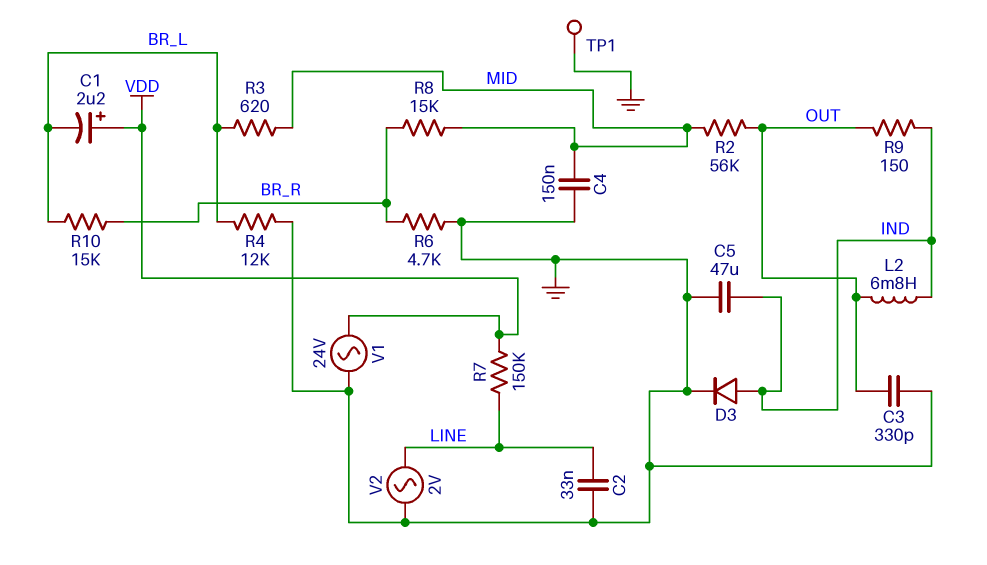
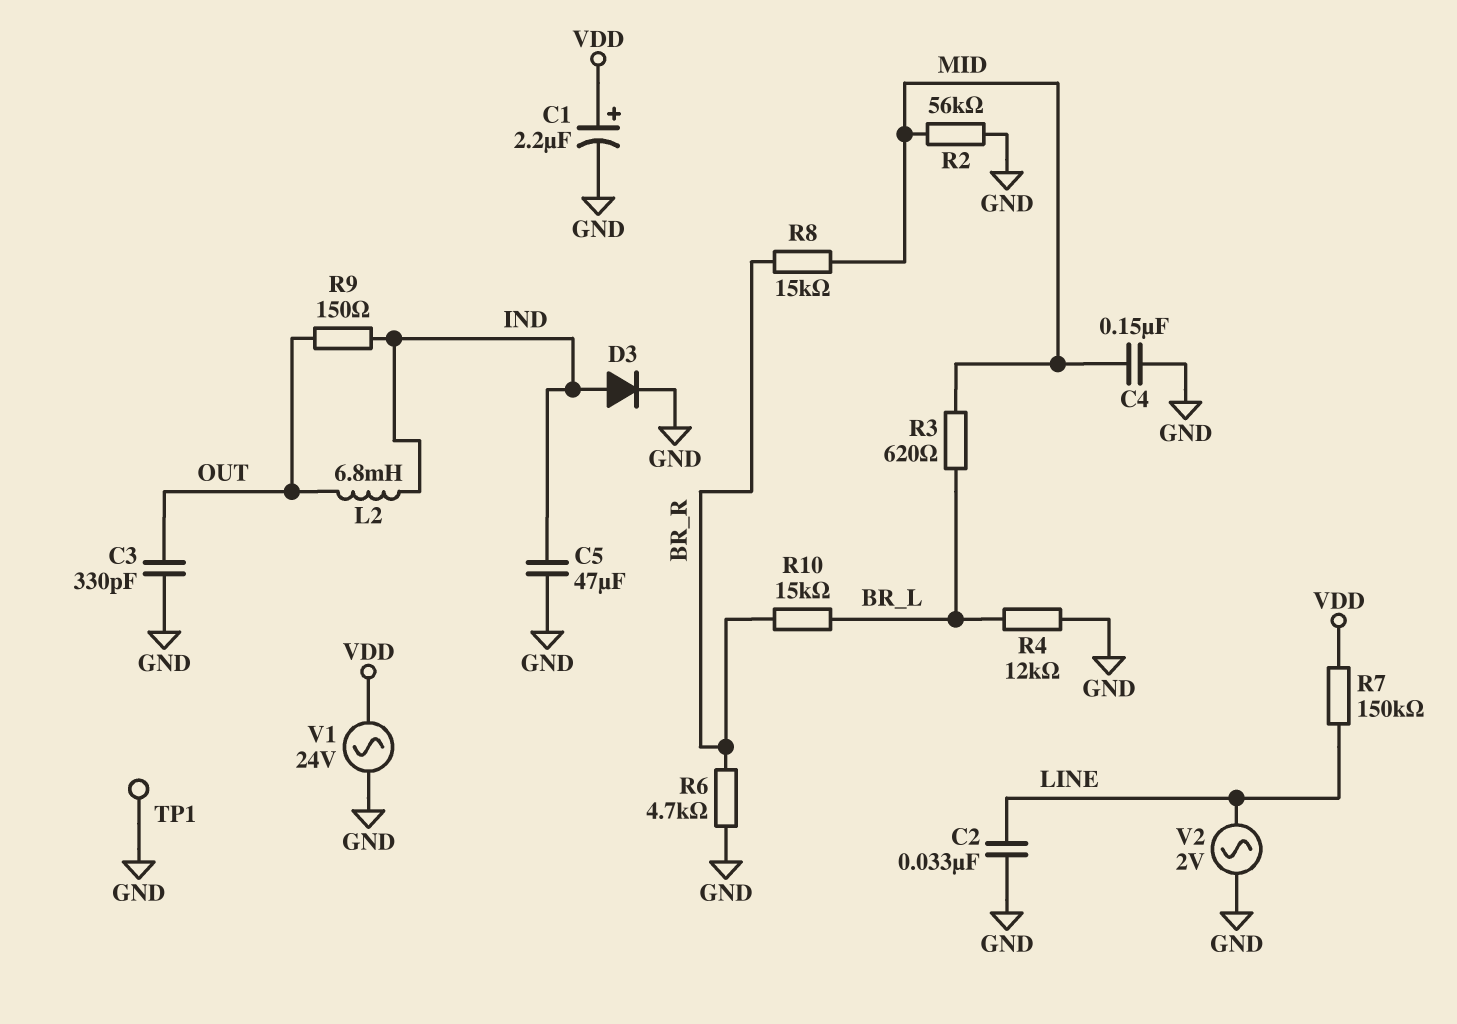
C1: 2.2uF (plus VDD, minus BR_L) -> 2.2uF (plus VDD, minus GND)
R2: 56k (MID, OUT) -> 56k (GND, MID)

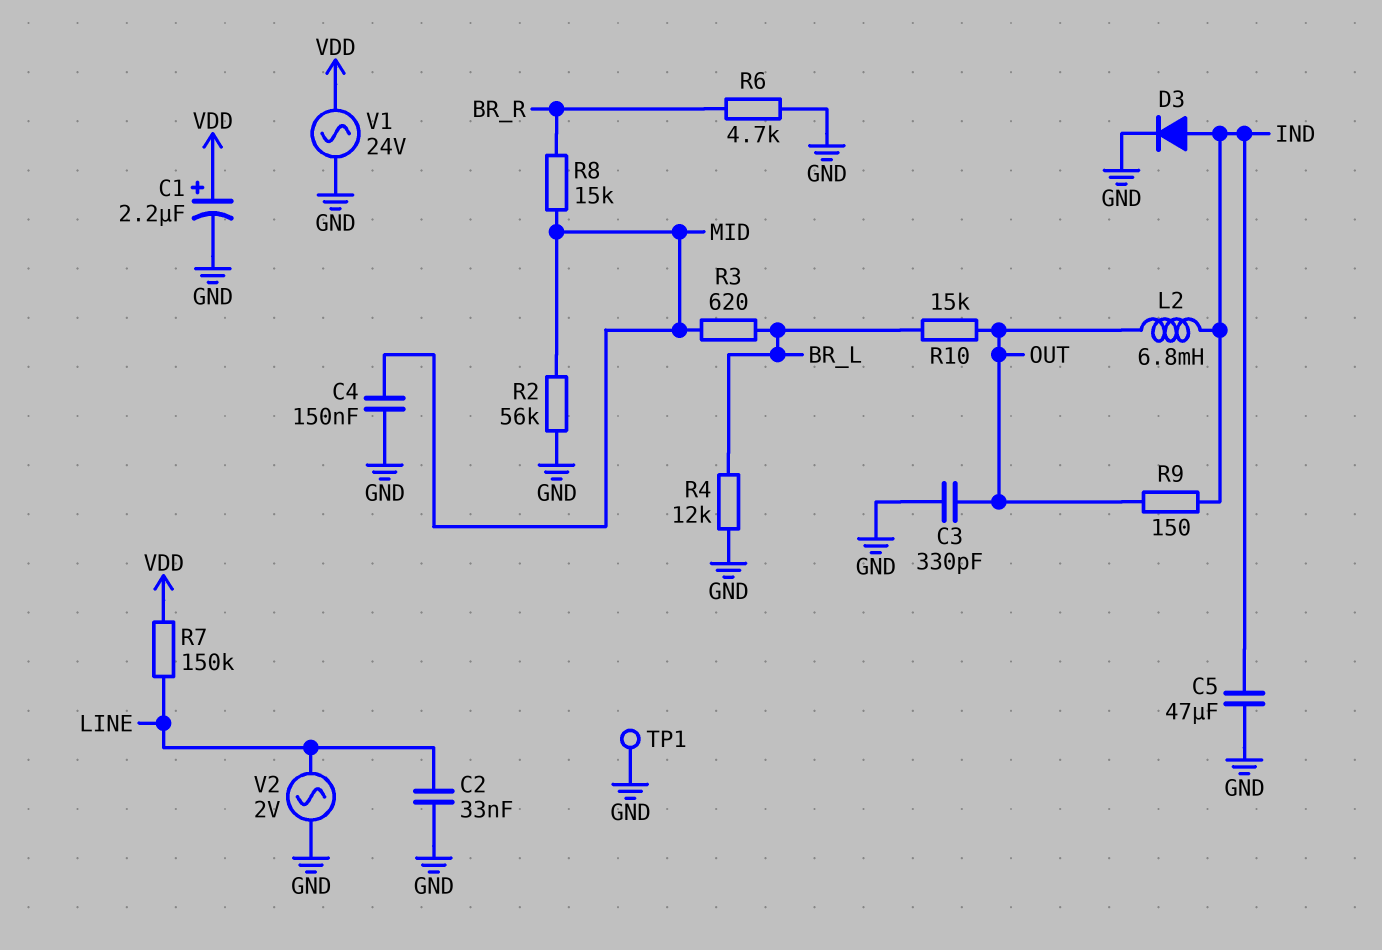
R10: 15k (BR_L, BR_R) -> 15k (BR_L, OUT)

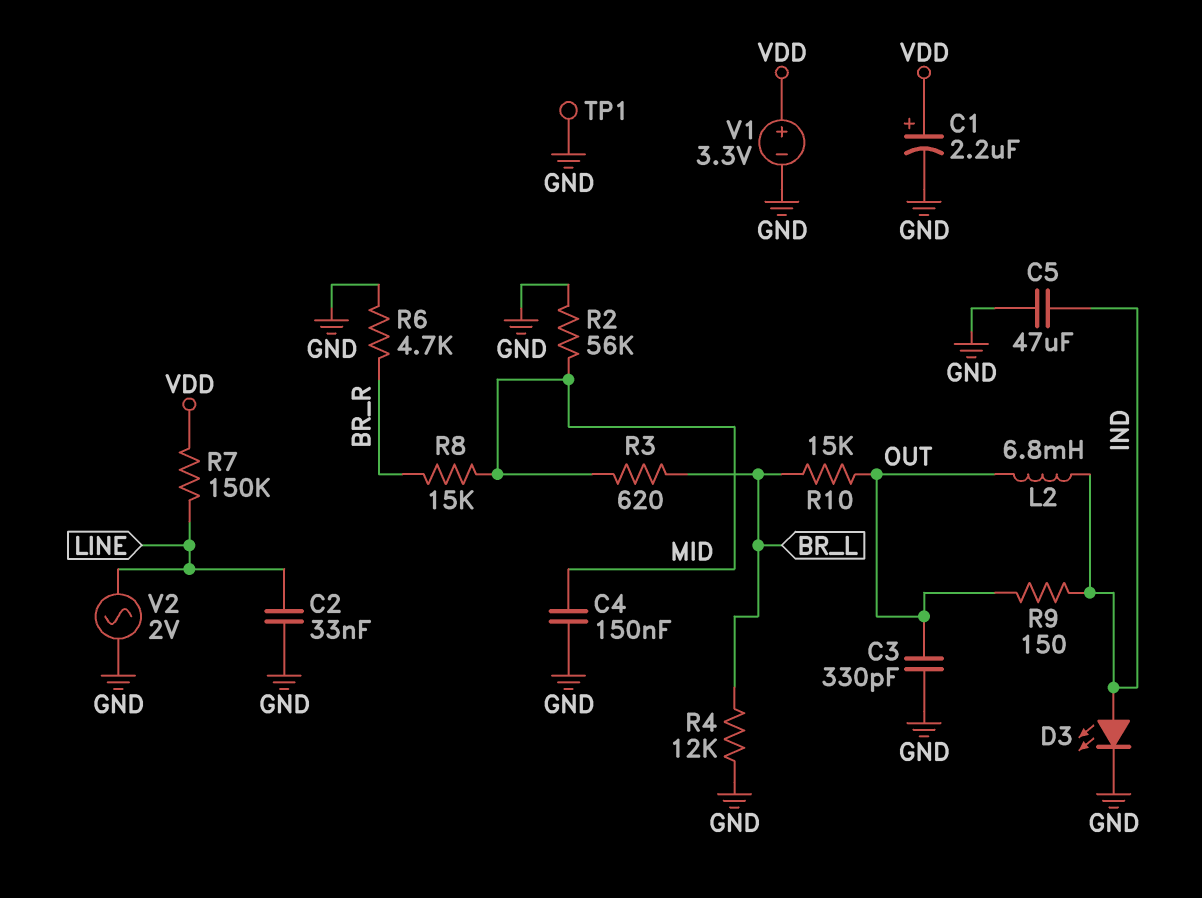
D3: diode (A IND, K GND) -> LED (A IND, K GND)
V1: AC 24V (GND, VDD) -> 3.3V (plus VDD, minus GND)

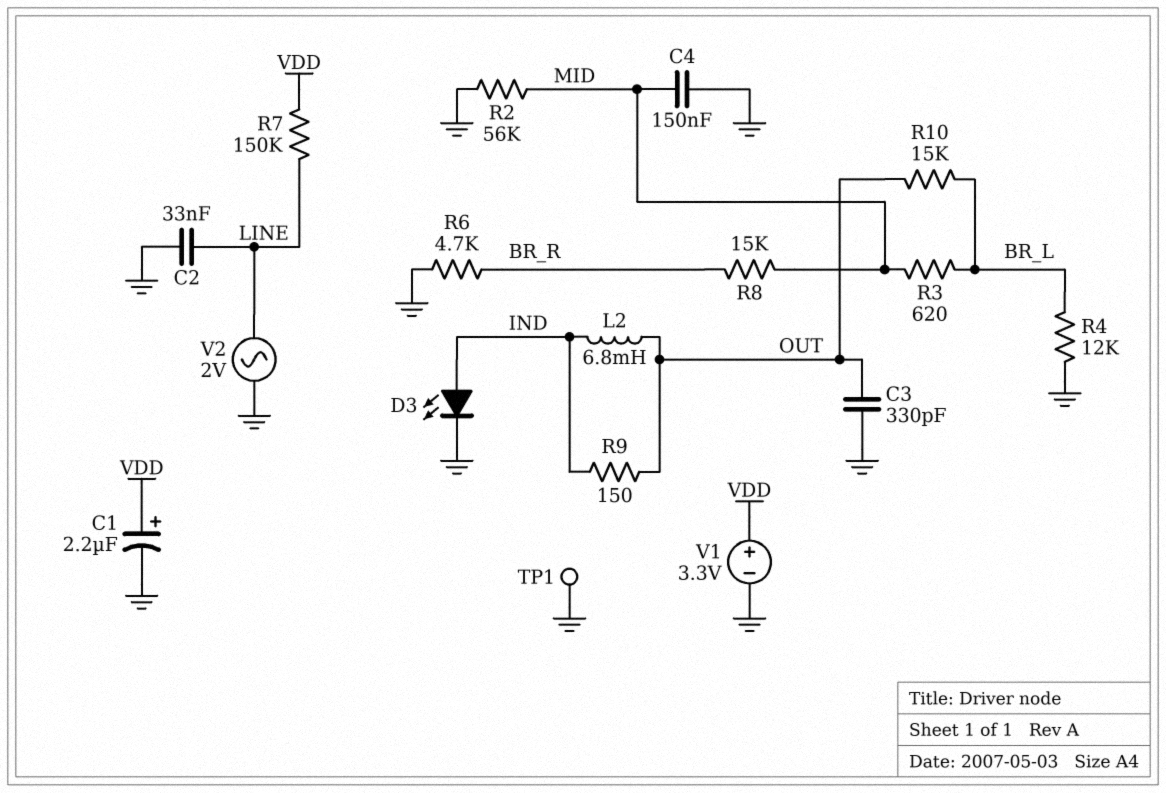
C5: 47uF (GND, IND) -> none

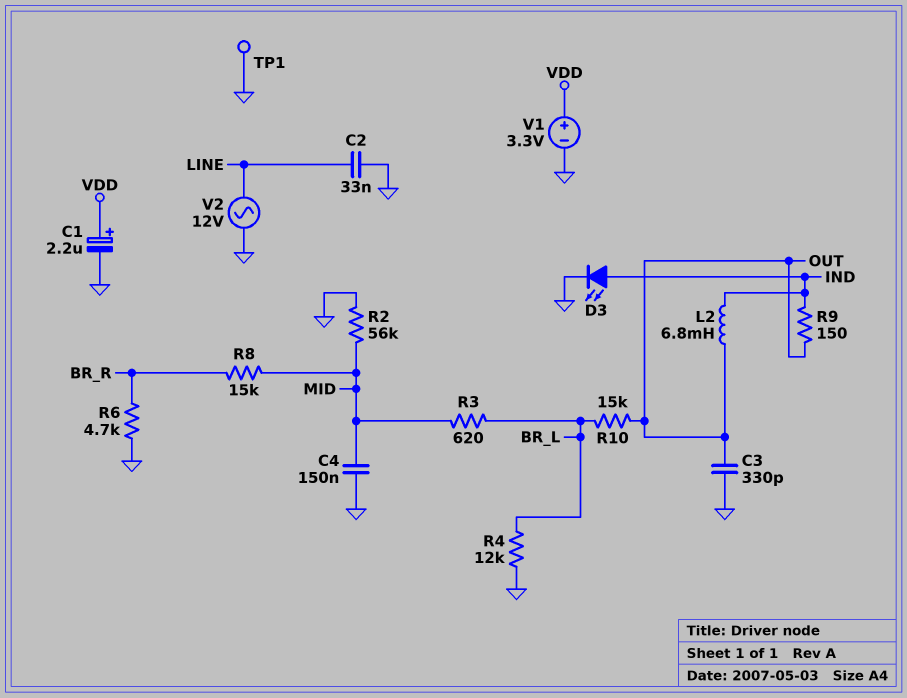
R7: 150k (LINE, VDD) -> none
V2: AC 2V (GND, LINE) -> AC 12V (GND, LINE)

